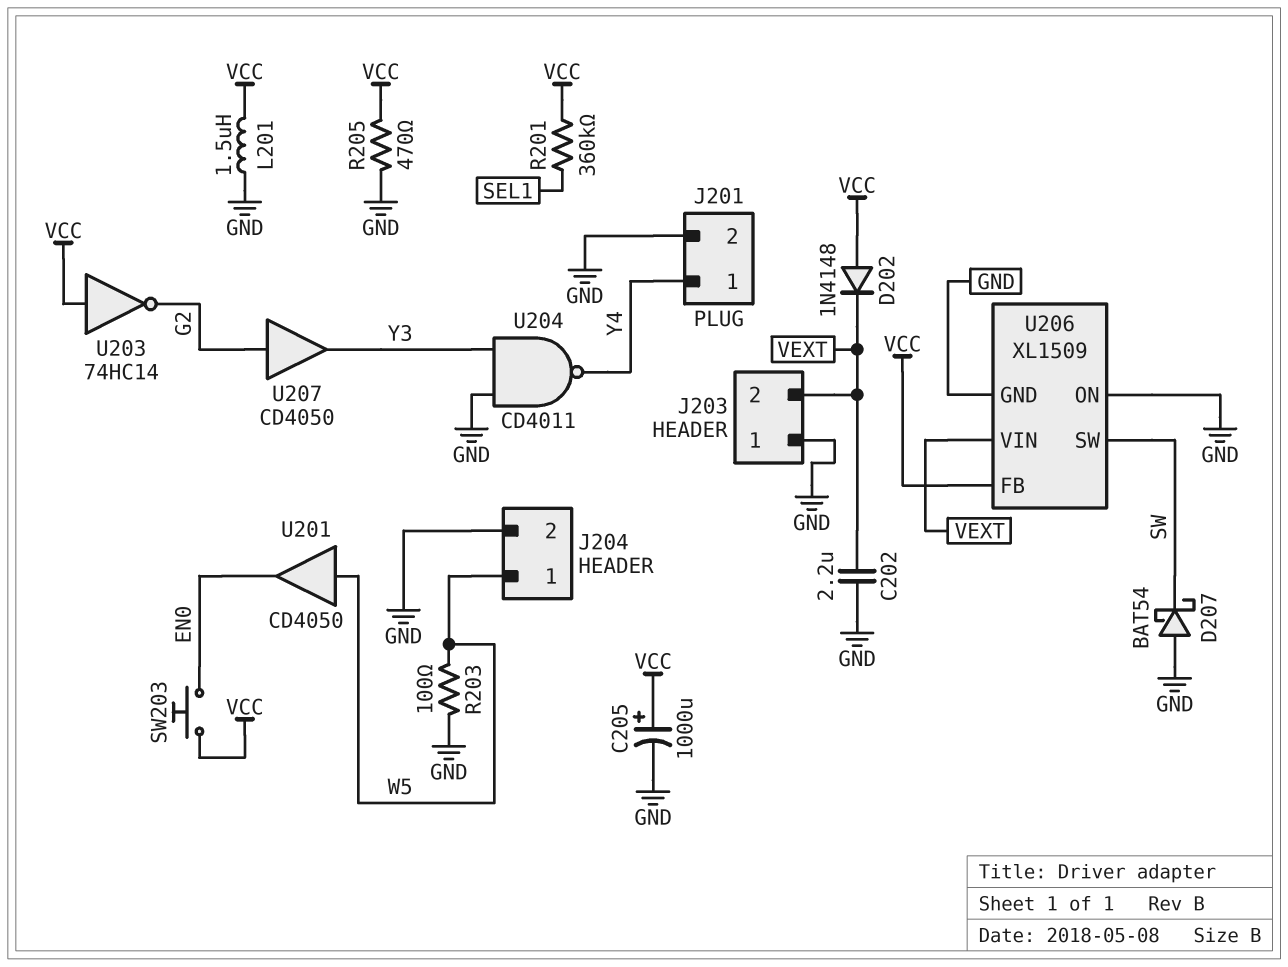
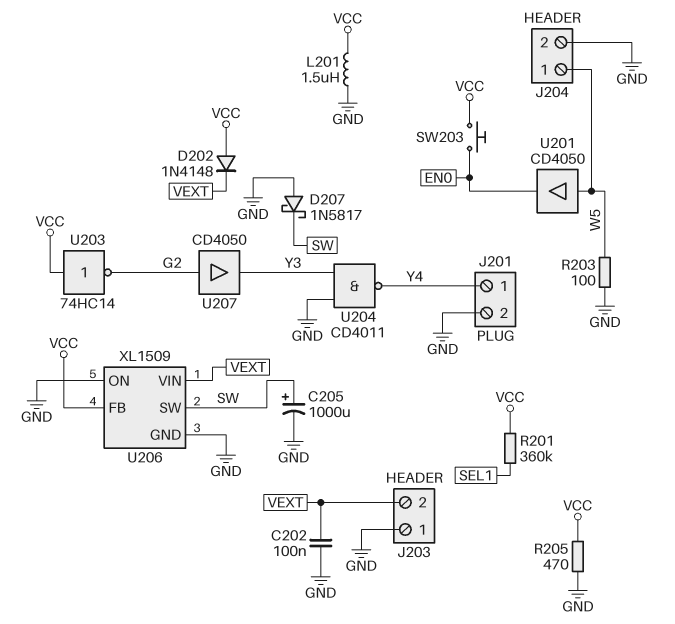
C202: 2.2uF (GND, VEXT) -> 100nF (GND, VEXT)
C205: 1000uF (plus VCC, minus GND) -> 1000uF (plus SW, minus GND)
D207: schottky BAT54 (A GND, K SW) -> schottky 1N5817 (A GND, K SW)

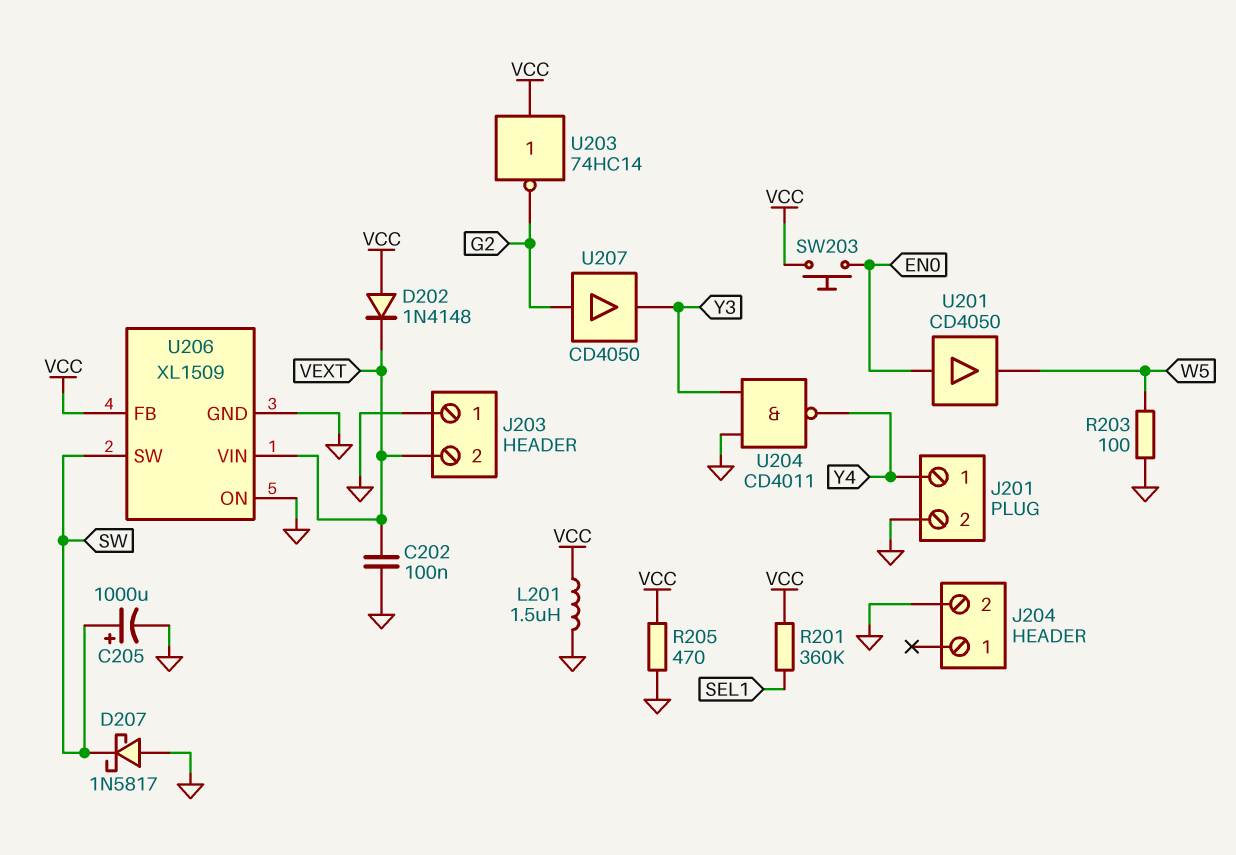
J204 pin 1: W5 -> none
U201: buffer CD4050 (in W5, out EN0) -> buffer CD4050 (in EN0, out W5)

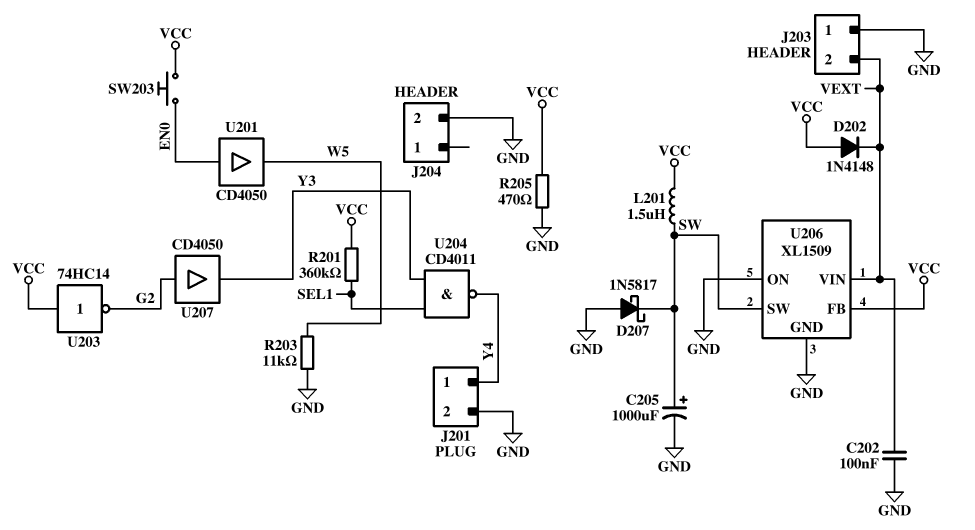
L201: 1.5uH (GND, VCC) -> 1.5uH (SW, VCC)
R203: 100 (GND, W5) -> 11k (GND, W5)
U204: NAND CD4011 (in GND, in Y3, out Y4) -> NAND CD4011 (in SEL1, in Y3, out Y4)

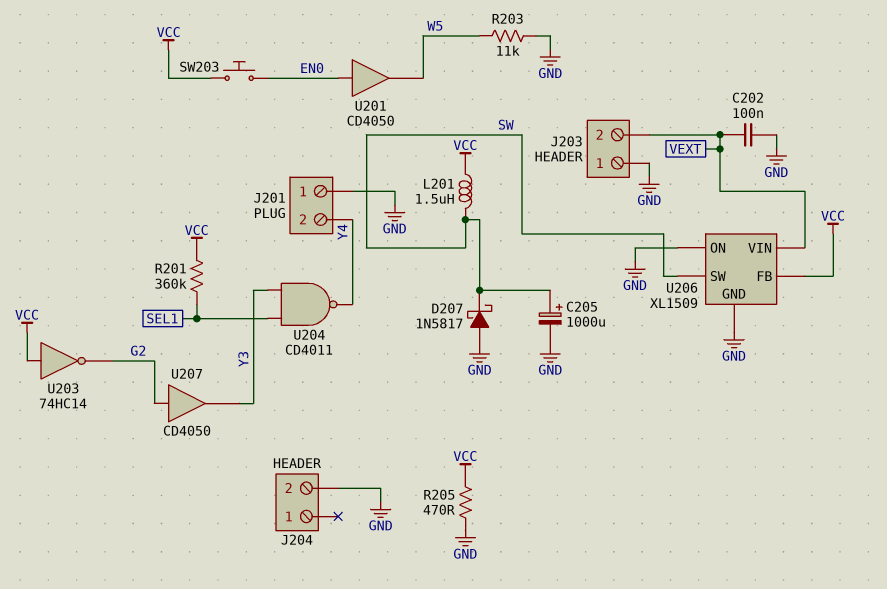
D202: diode 1N4148 (A VCC, K VEXT) -> none
J201 pin 1: Y4 -> GND
J201 pin 2: GND -> Y4

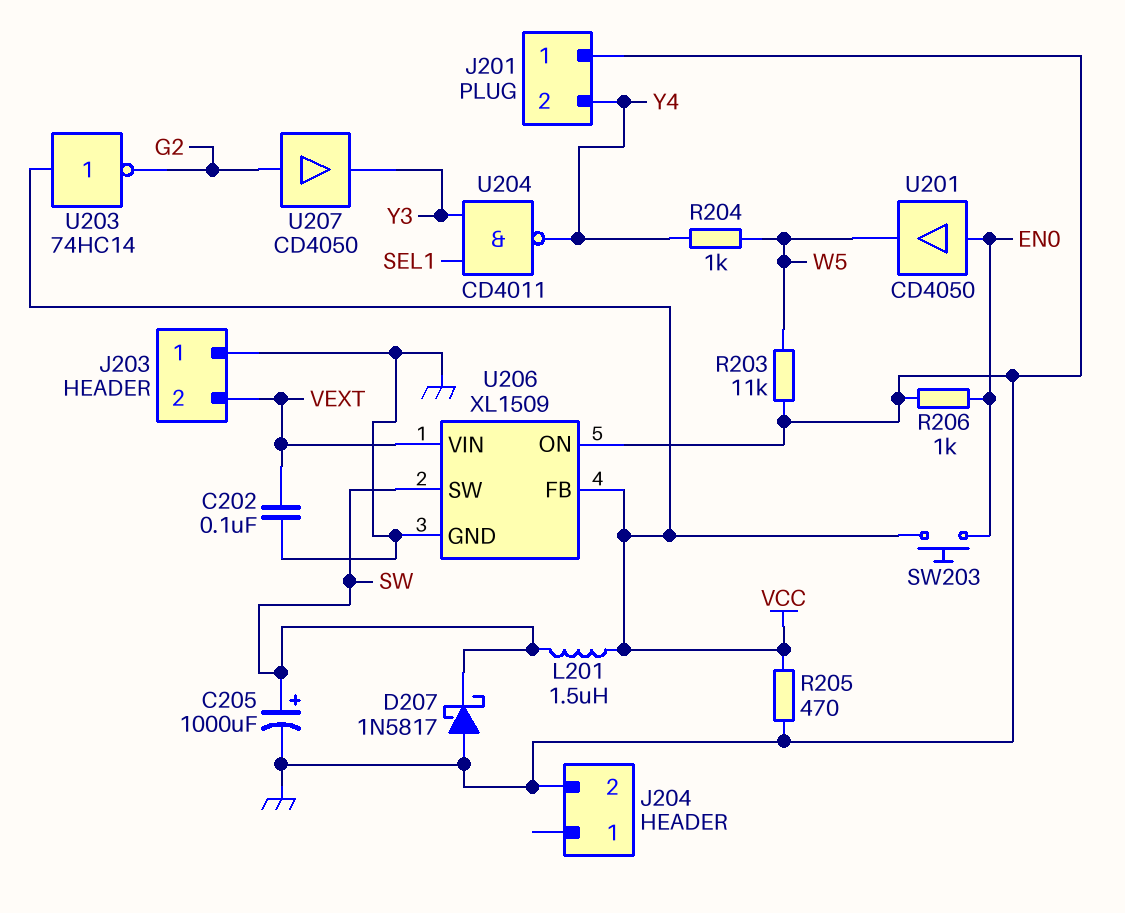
R201: 360k (SEL1, VCC) -> none
R204: none -> 1k (W5, Y4)
R206: none -> 1k (EN0, GND)

